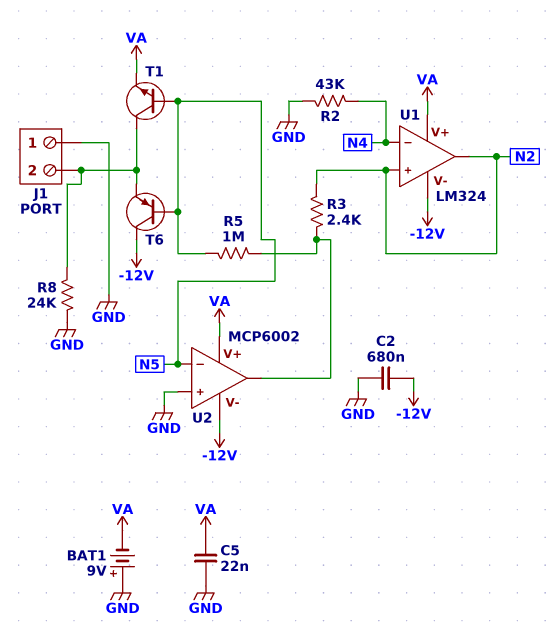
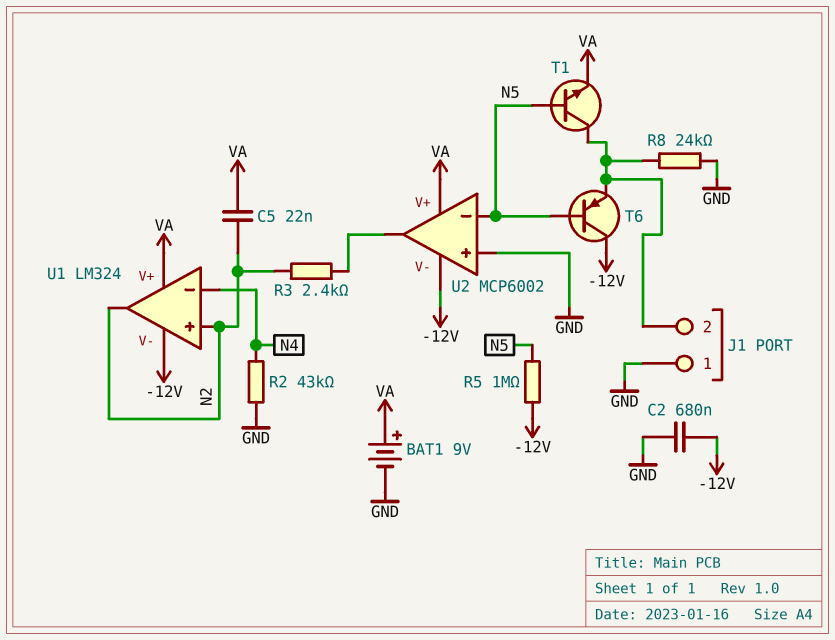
BAT1: 9V (plus GND, minus VA) -> 9V (plus VA, minus GND)
C5: 22nF (GND, VA) -> 22nF (N2, VA)
R5: 1M (N5, U2/out) -> 1M (-12V, N5)

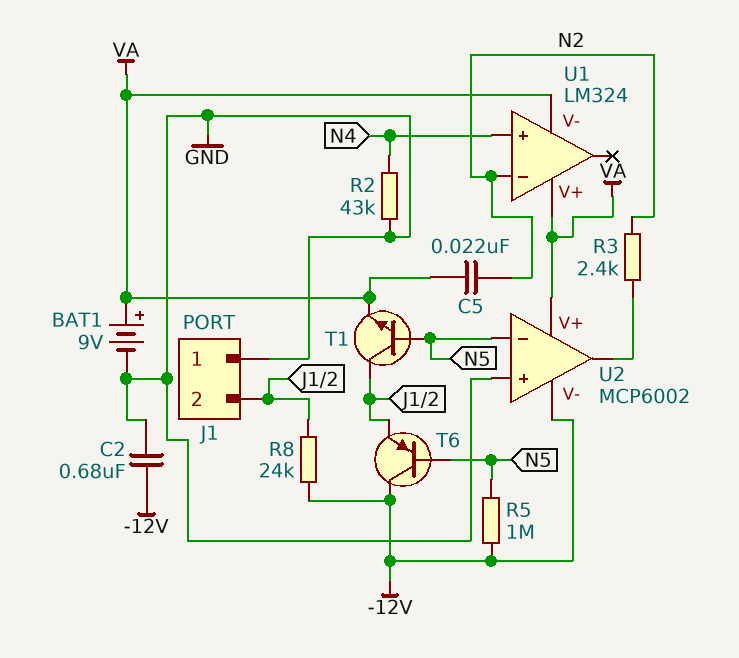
R8: 24k (GND, J1/2) -> 24k (-12V, J1/2)
U1 pin V-: -12V -> VA
U1 pin in+: N2 -> N4
U1 pin in-: N4 -> N2
U1 pin out: N2 -> none

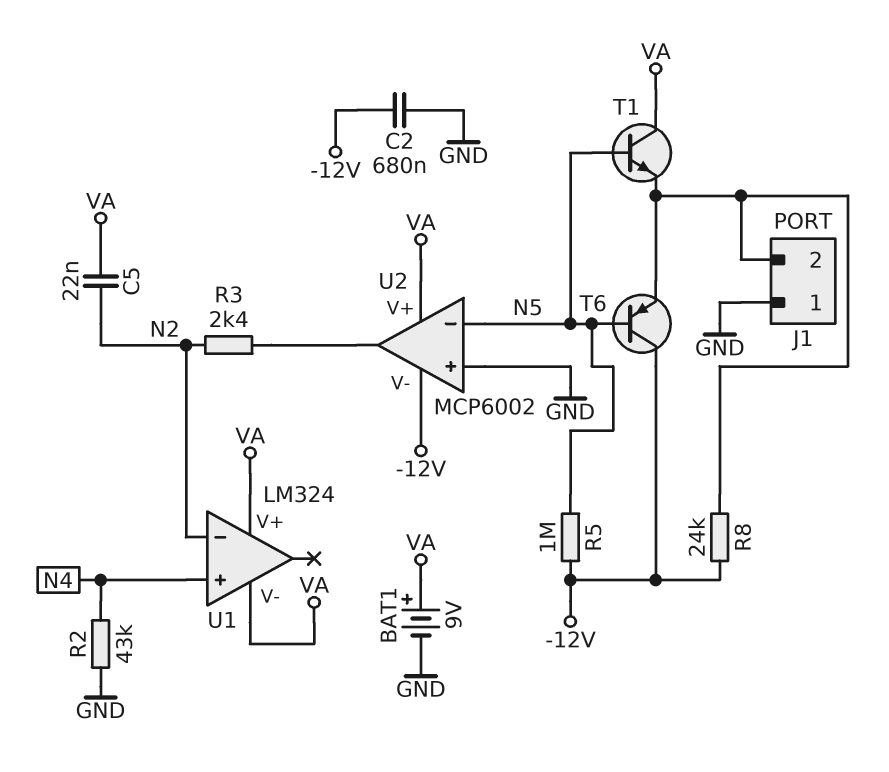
T1: NPN (B N5, C J1/2, E VA) -> NPN (B N5, C VA, E J1/2)

